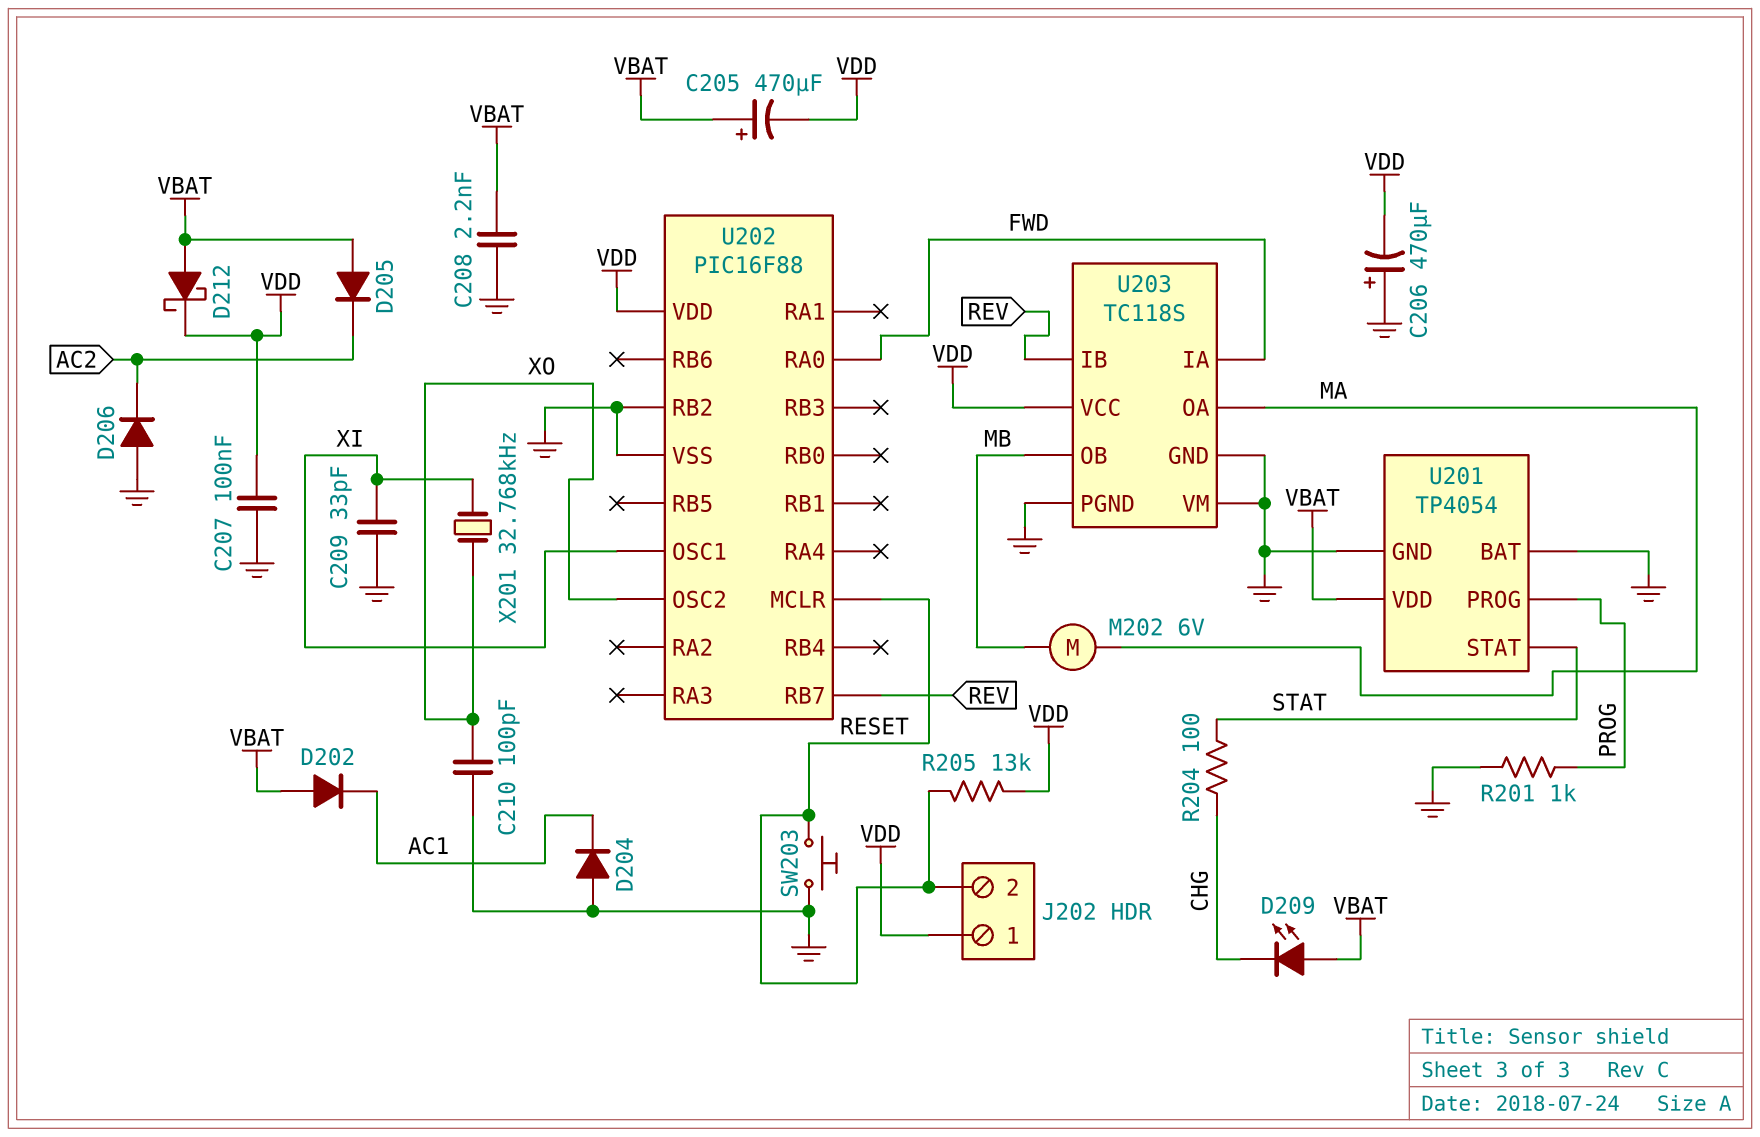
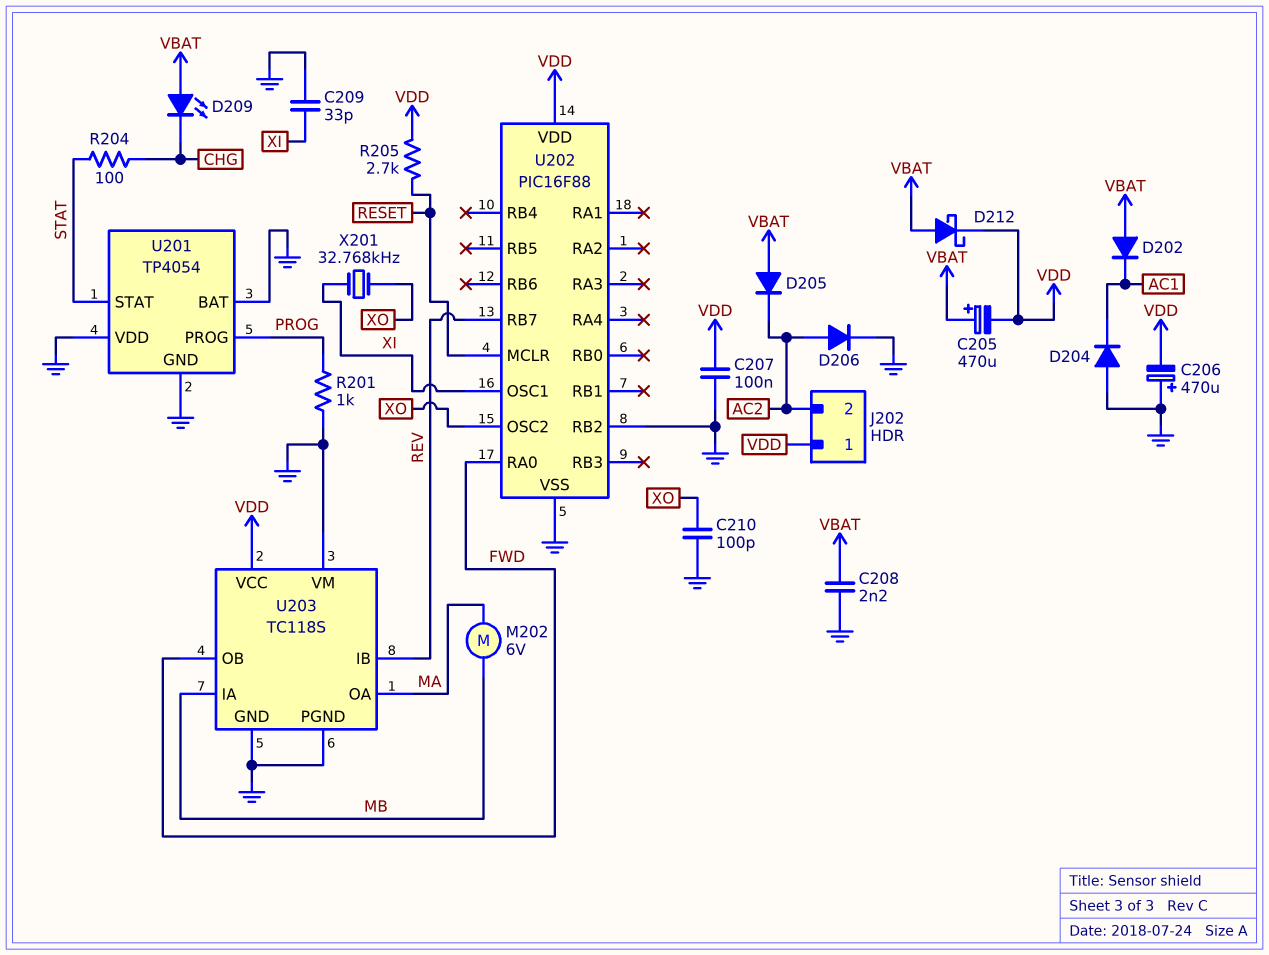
D206: diode (A GND, K AC2) -> diode (A AC2, K GND)
J202 pin 2: RESET -> AC2
R205: 13k (RESET, VDD) -> 2.7k (RESET, VDD)
SW203: button (GND, RESET) -> none
U201 pin VDD: VBAT -> GND
U203 pin IA: FWD -> MB
U203 pin OB: MB -> FWD

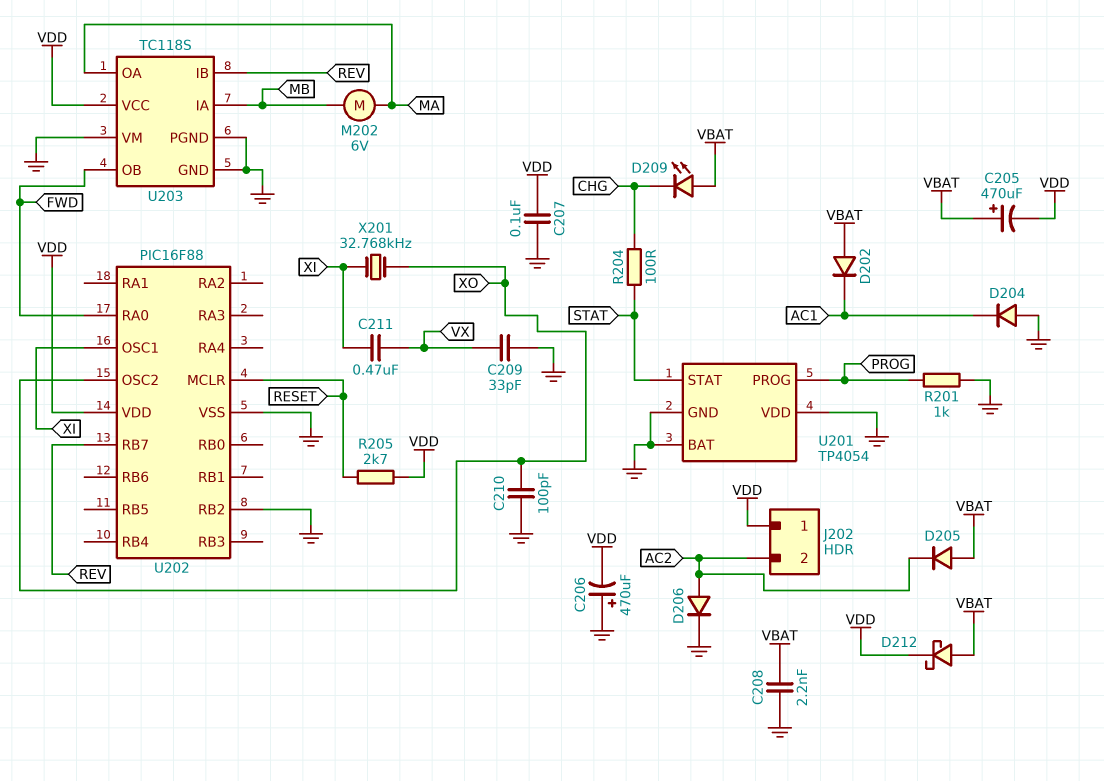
C209: 33pF (GND, XI) -> 33pF (GND, VX)
C211: none -> 470nF (VX, XI)

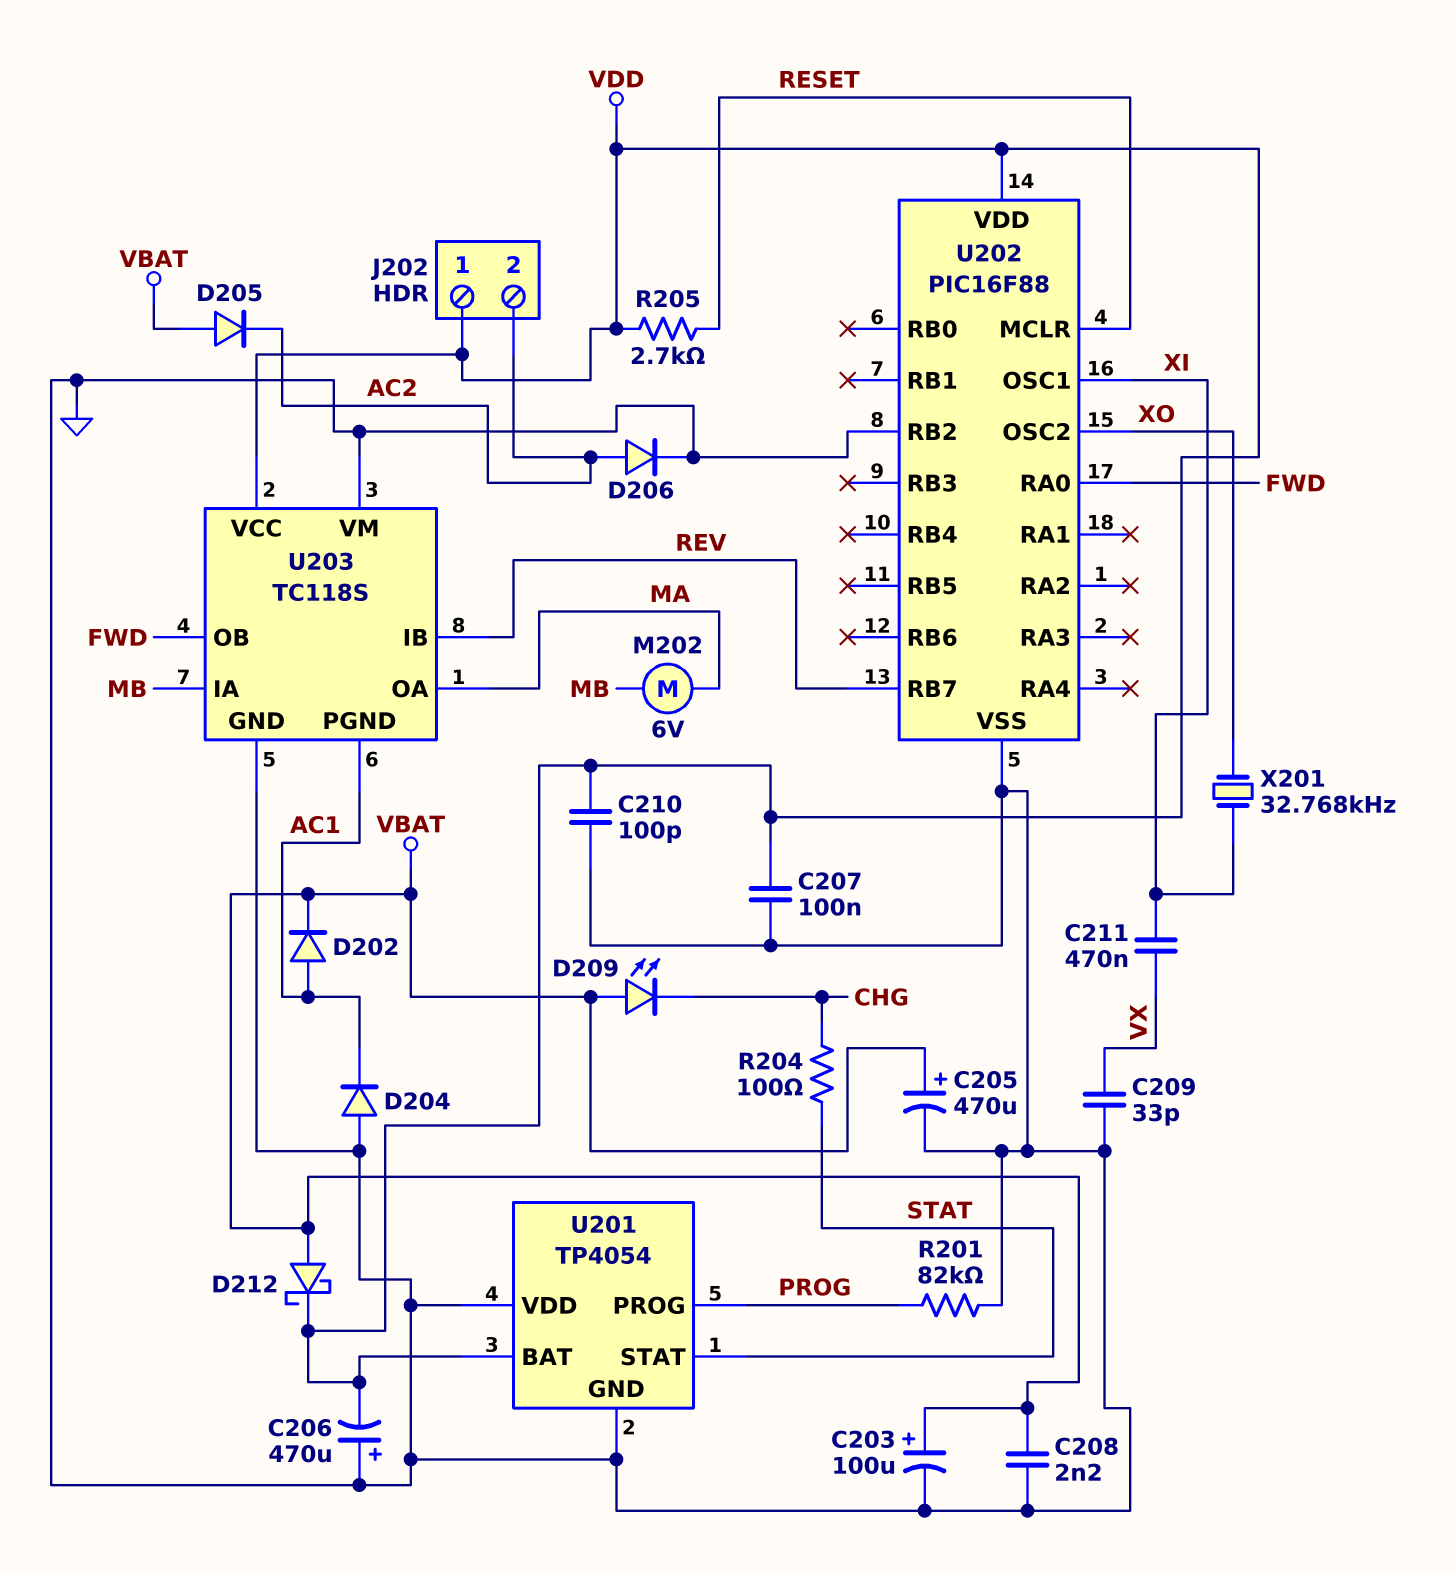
C203: none -> 100uF (plus VBAT, minus GND)
C205: 470uF (plus VBAT, minus VDD) -> 470uF (plus VBAT, minus GND)
C210: 100pF (GND, XO) -> 100pF (GND, VDD)
D202: diode (A VBAT, K AC1) -> diode (A AC1, K VBAT)
R201: 1k (GND, PROG) -> 82k (GND, PROG)
U201 pin BAT: GND -> VDD
U203 pin PGND: GND -> AC1

